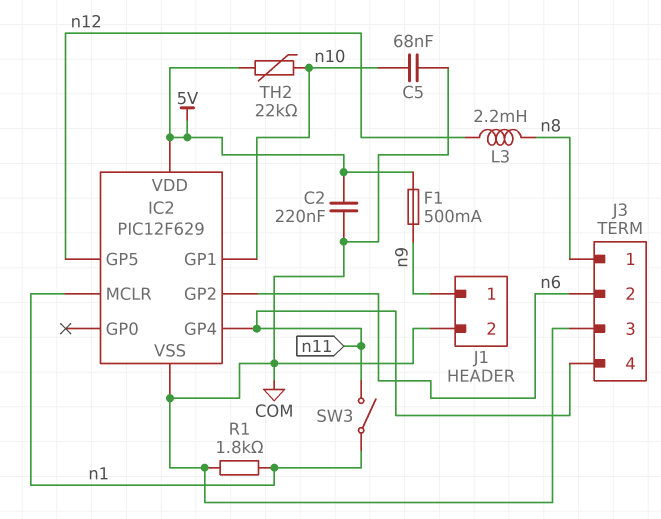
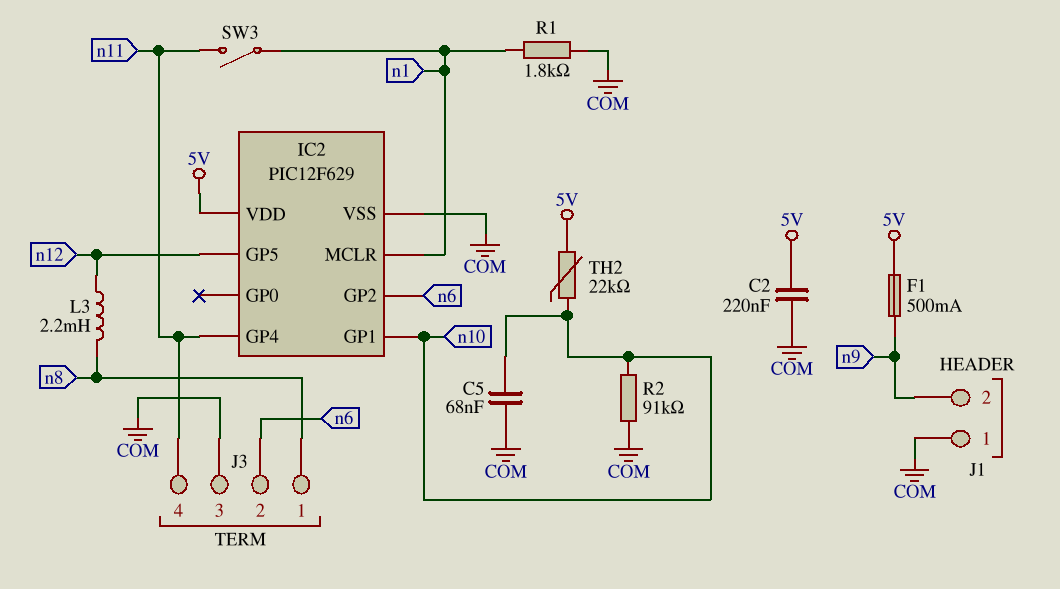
J1 pin 1: n9 -> COM
J1 pin 2: COM -> n9
R2: none -> 91k (COM, n10)

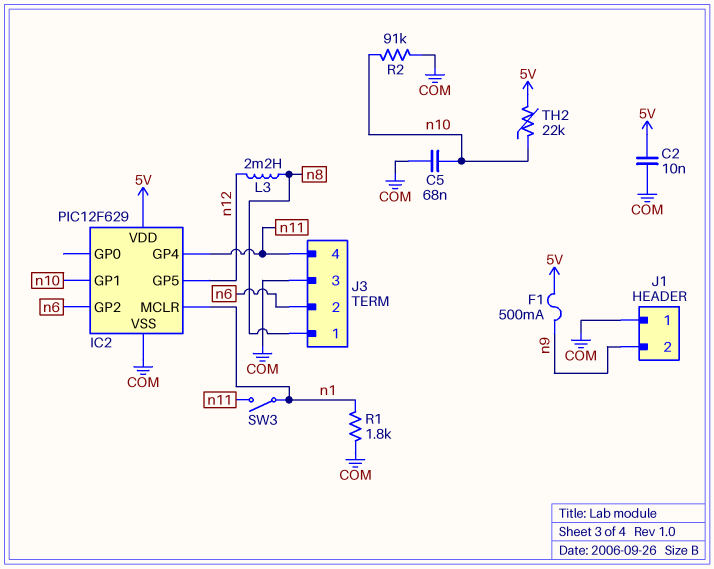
C2: 220nF (5V, COM) -> 10nF (5V, COM)

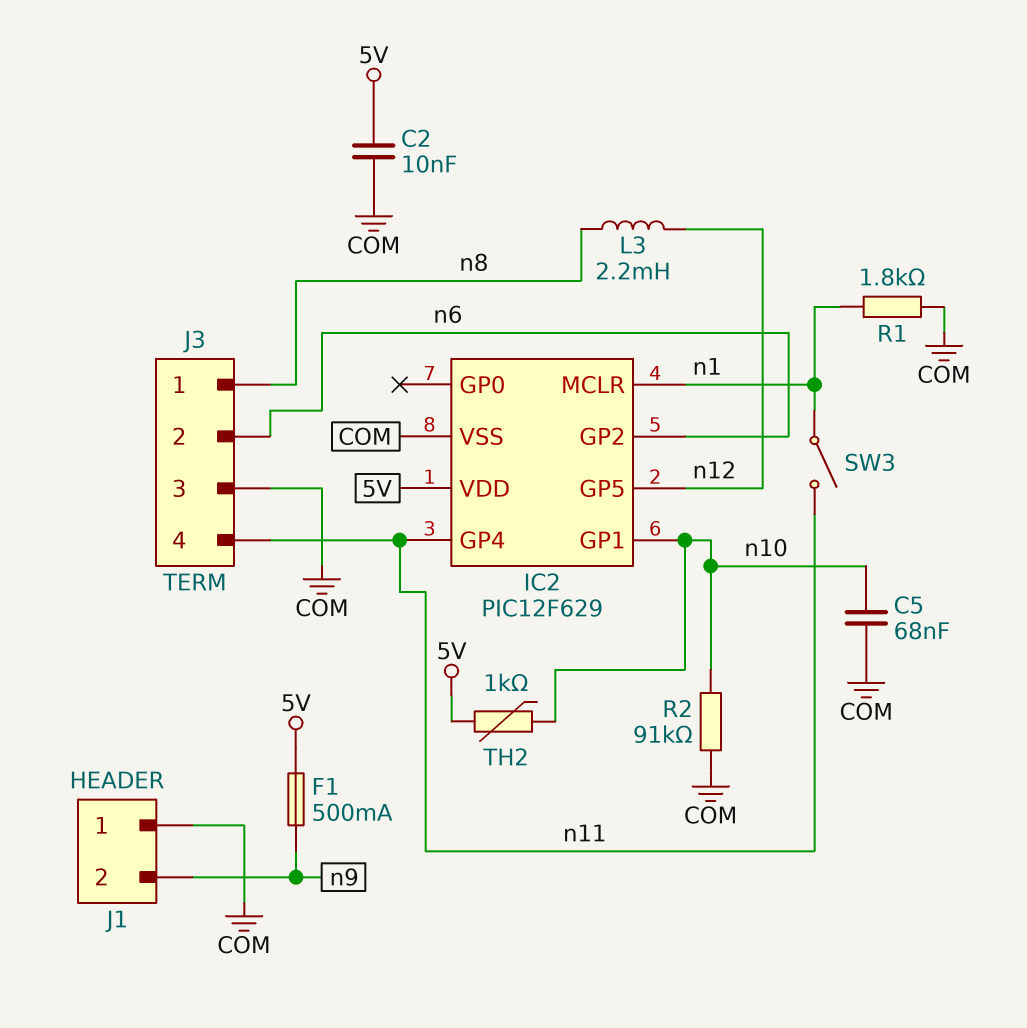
TH2: 22k (5V, n10) -> 1k (5V, n10)

